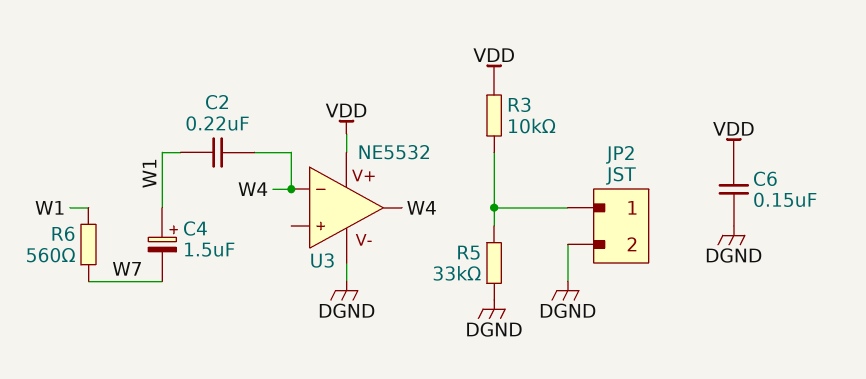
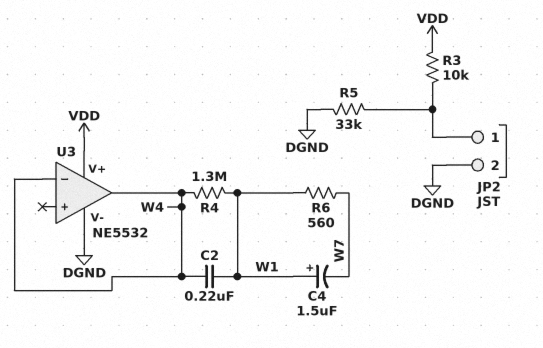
C6: 150nF (DGND, VDD) -> none
R4: none -> 1.3M (W1, W4)

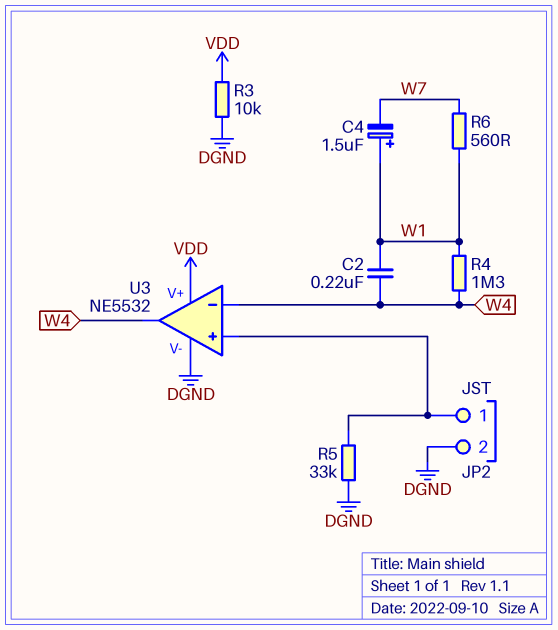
R3: 10k (JP2/1, VDD) -> 10k (DGND, VDD)
U3 pin in+: none -> JP2/1

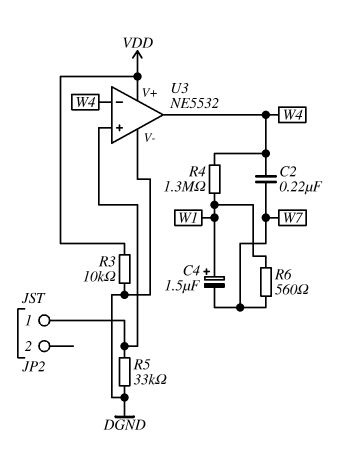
C2: 220nF (W1, W4) -> 220nF (W4, W7)
JP2 pin 2: DGND -> none

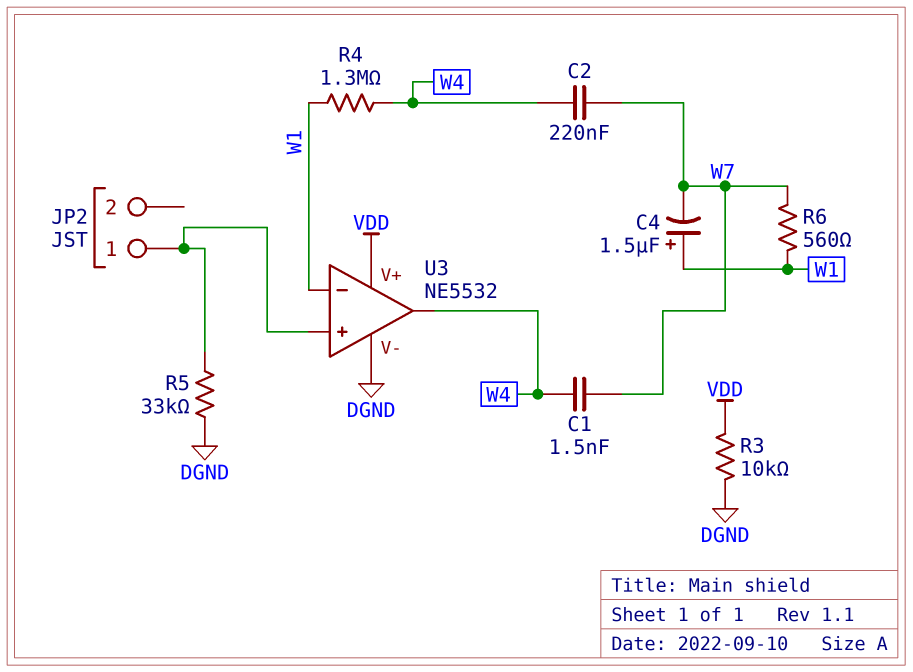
C1: none -> 1.5nF (W4, W7)
U3 pin in-: W4 -> W1

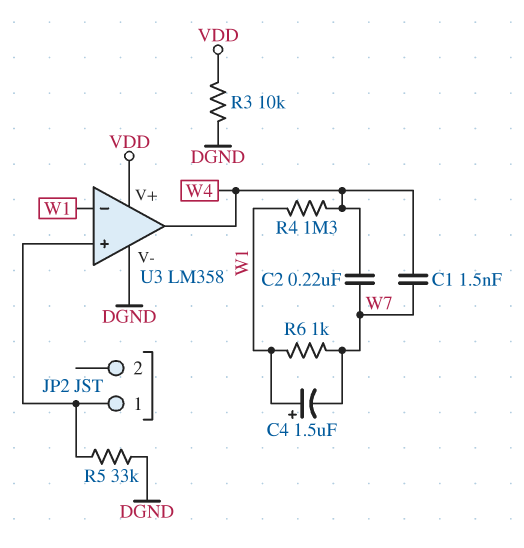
R6: 560 (W1, W7) -> 1k (W1, W7)
U3: NE5532 -> LM358

